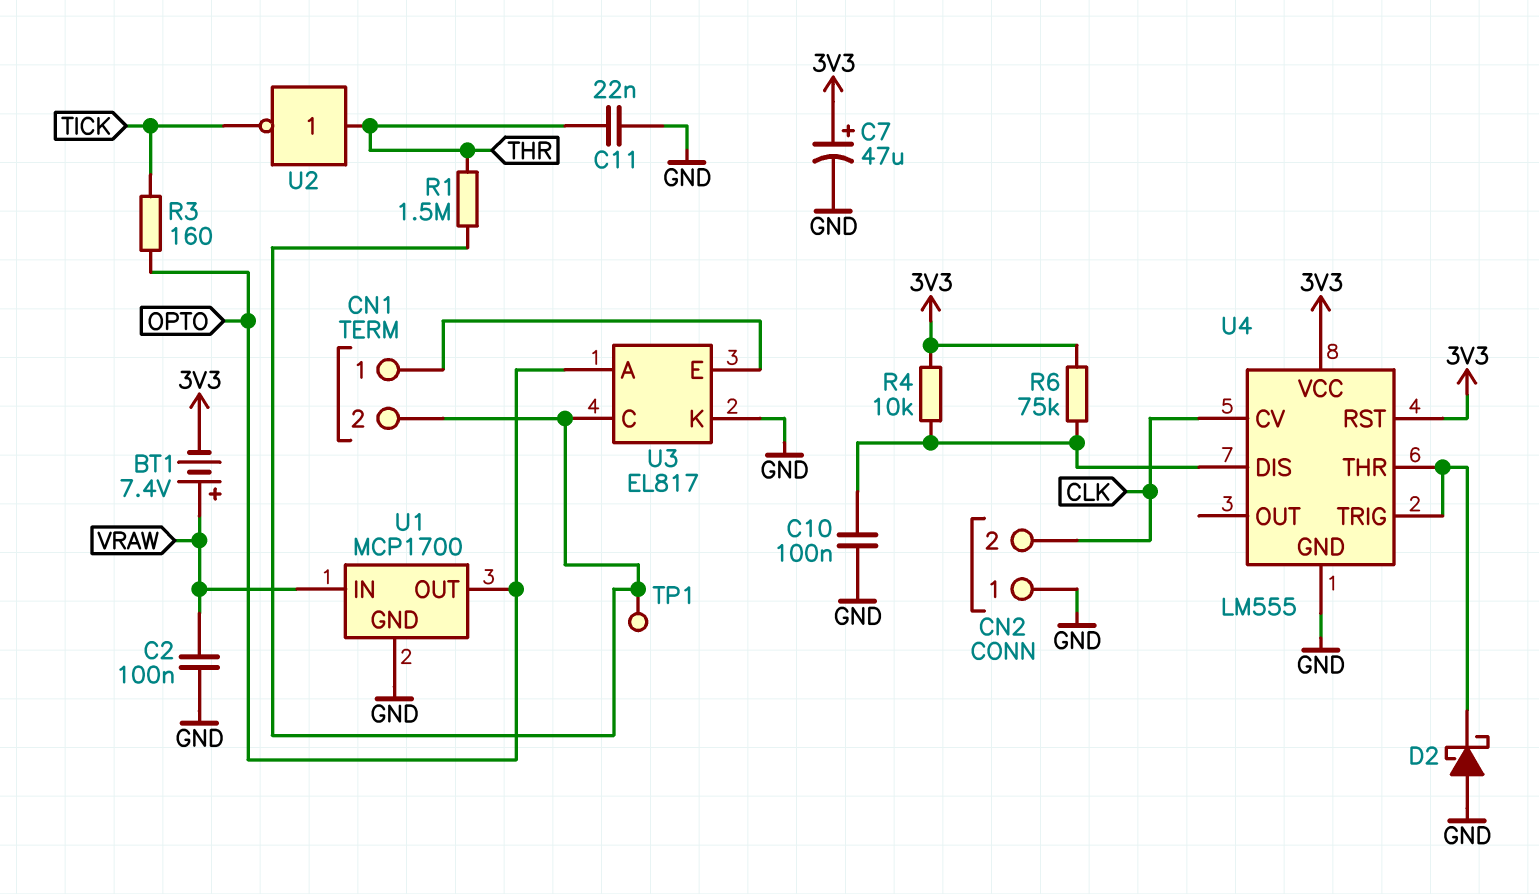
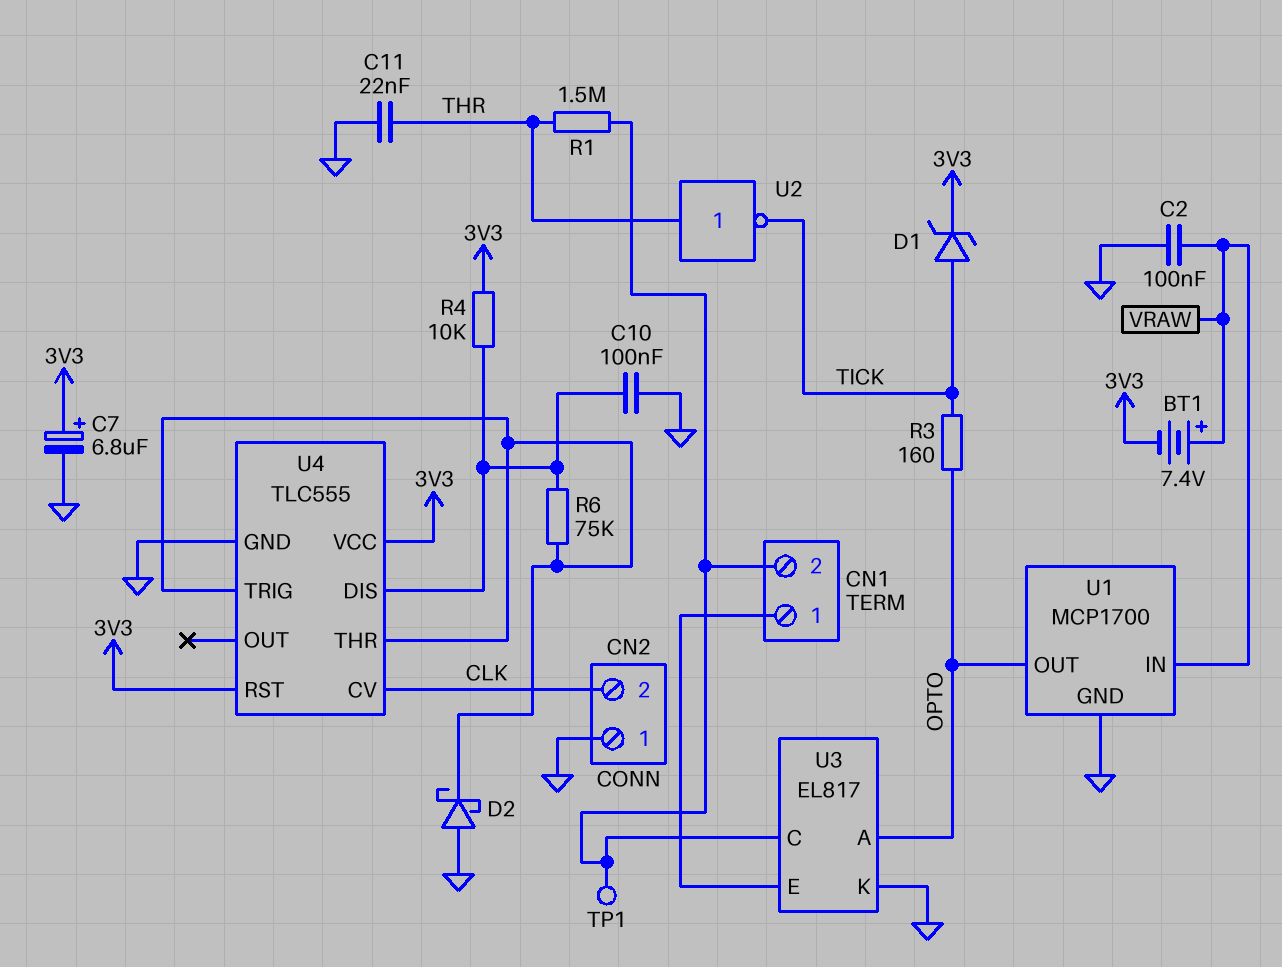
C7: 47uF (plus 3V3, minus GND) -> 6.8uF (plus 3V3, minus GND)
D1: none -> zener (A TICK, K 3V3)
R6: 75k (3V3, U4/DIS) -> 75k (U4/DIS, U4/THR)
U4: LM555 -> TLC555

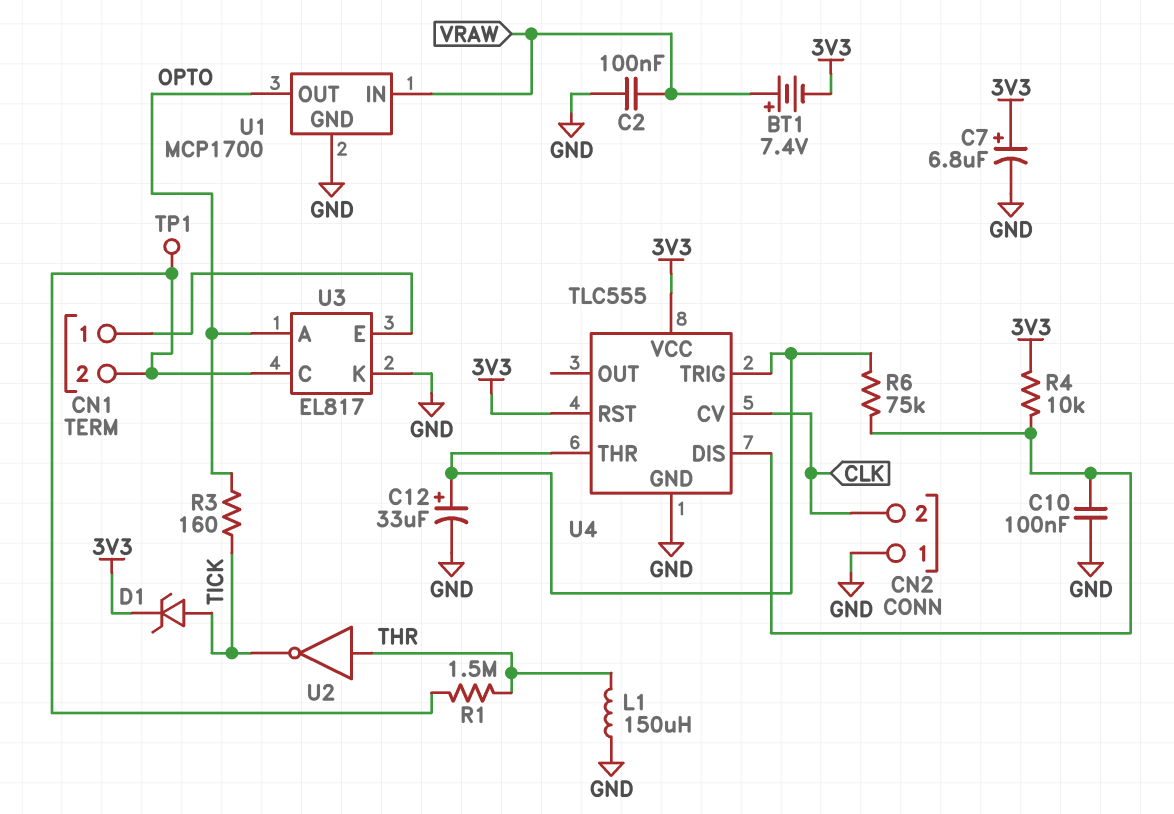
C11: 22nF (GND, THR) -> none
C12: none -> 33uF (plus U4/THR, minus GND)
D2: schottky (A GND, K U4/THR) -> none
L1: none -> 150uH (GND, THR)

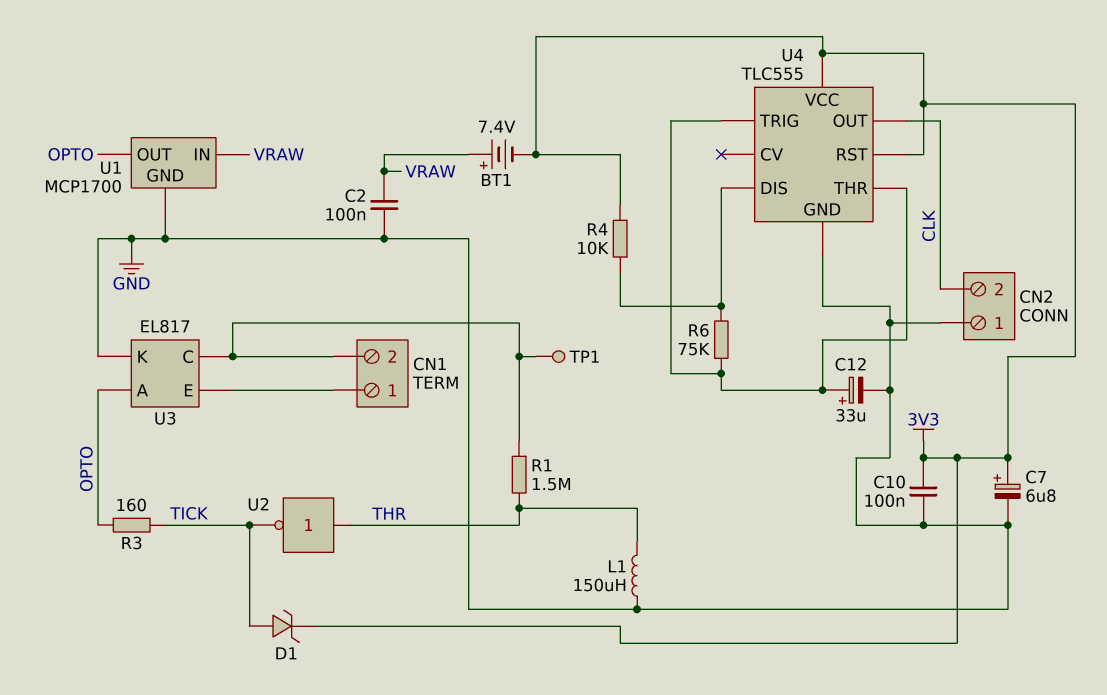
C10: 100nF (GND, U4/DIS) -> 100nF (3V3, GND)
U4 pin CV: CLK -> none
U4 pin OUT: none -> CLK

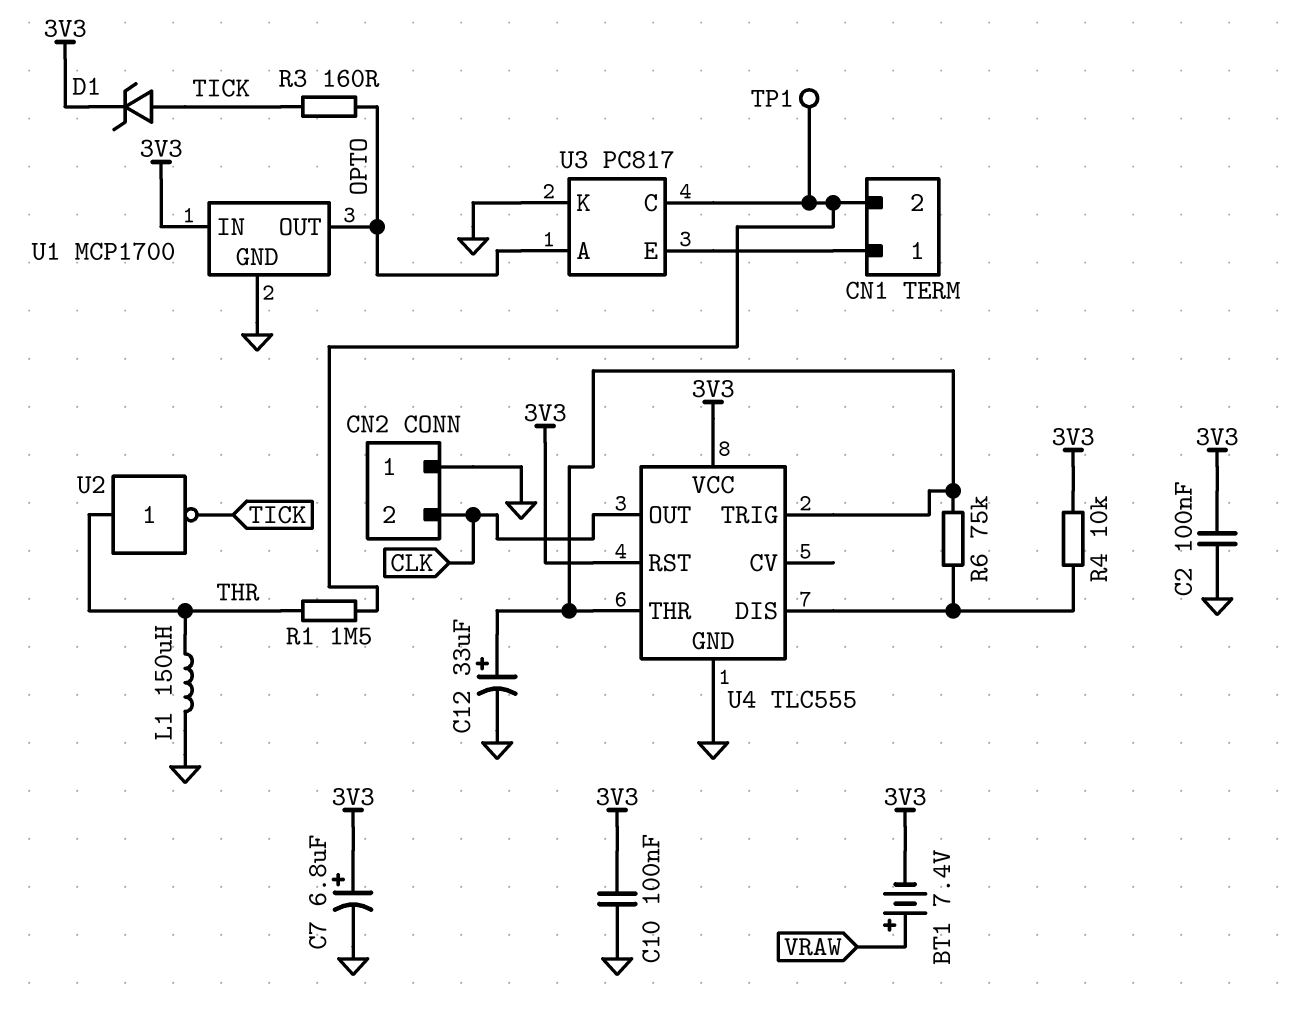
C2: 100nF (GND, VRAW) -> 100nF (3V3, GND)
U1 pin IN: VRAW -> 3V3
U3: EL817 -> PC817

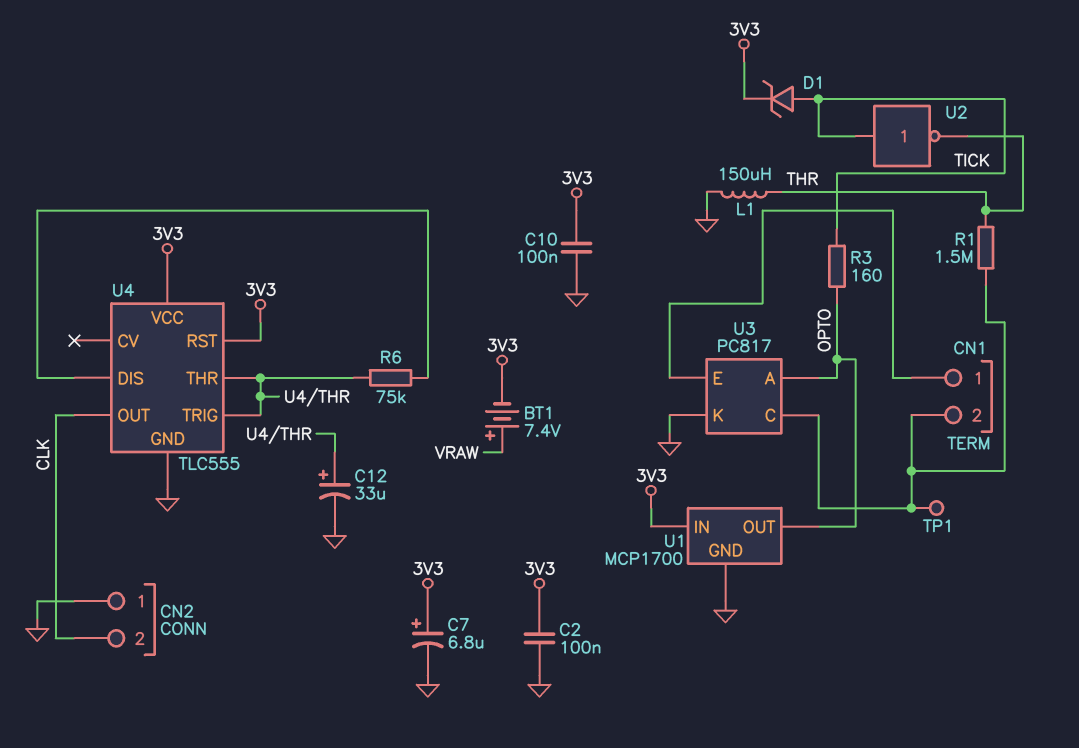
R4: 10k (3V3, U4/DIS) -> none
U2: NOT (in THR, out TICK) -> NOT (in TICK, out THR)

